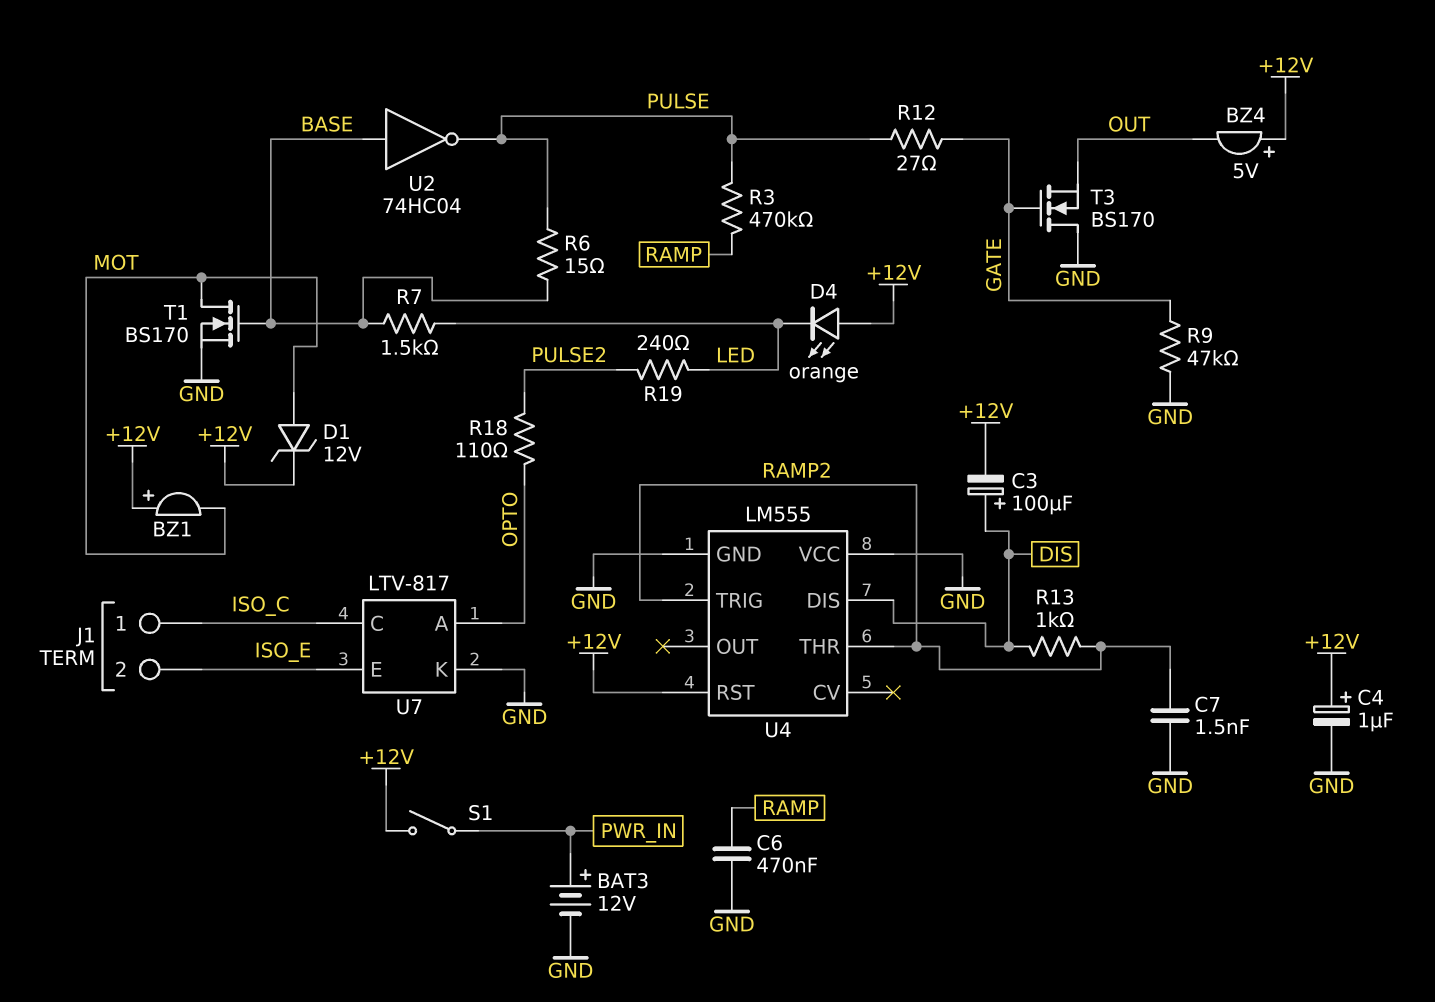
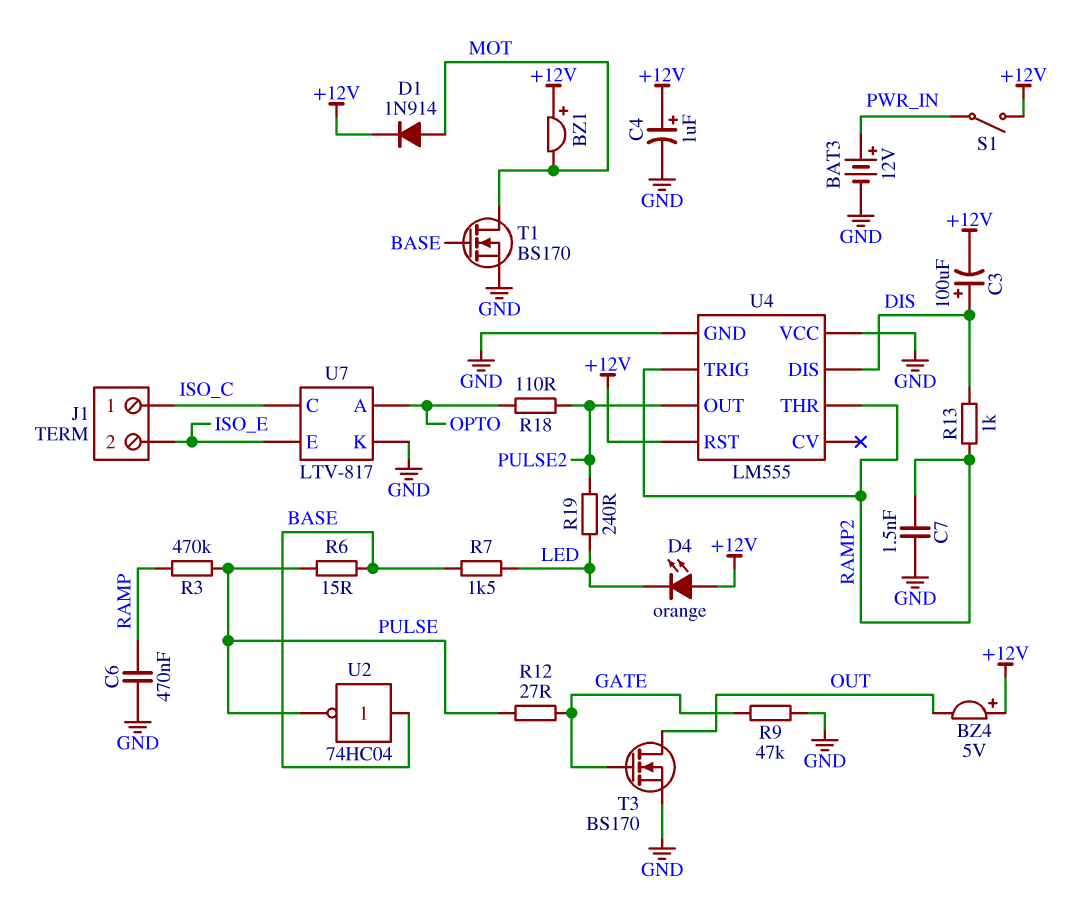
D1: zener 12V (A MOT, K +12V) -> diode 1N914 (A MOT, K +12V)
T3: NMOS BS170 (G GATE, D GND, S OUT) -> NMOS BS170 (G GATE, D OUT, S GND)
U4 pin OUT: none -> PULSE2

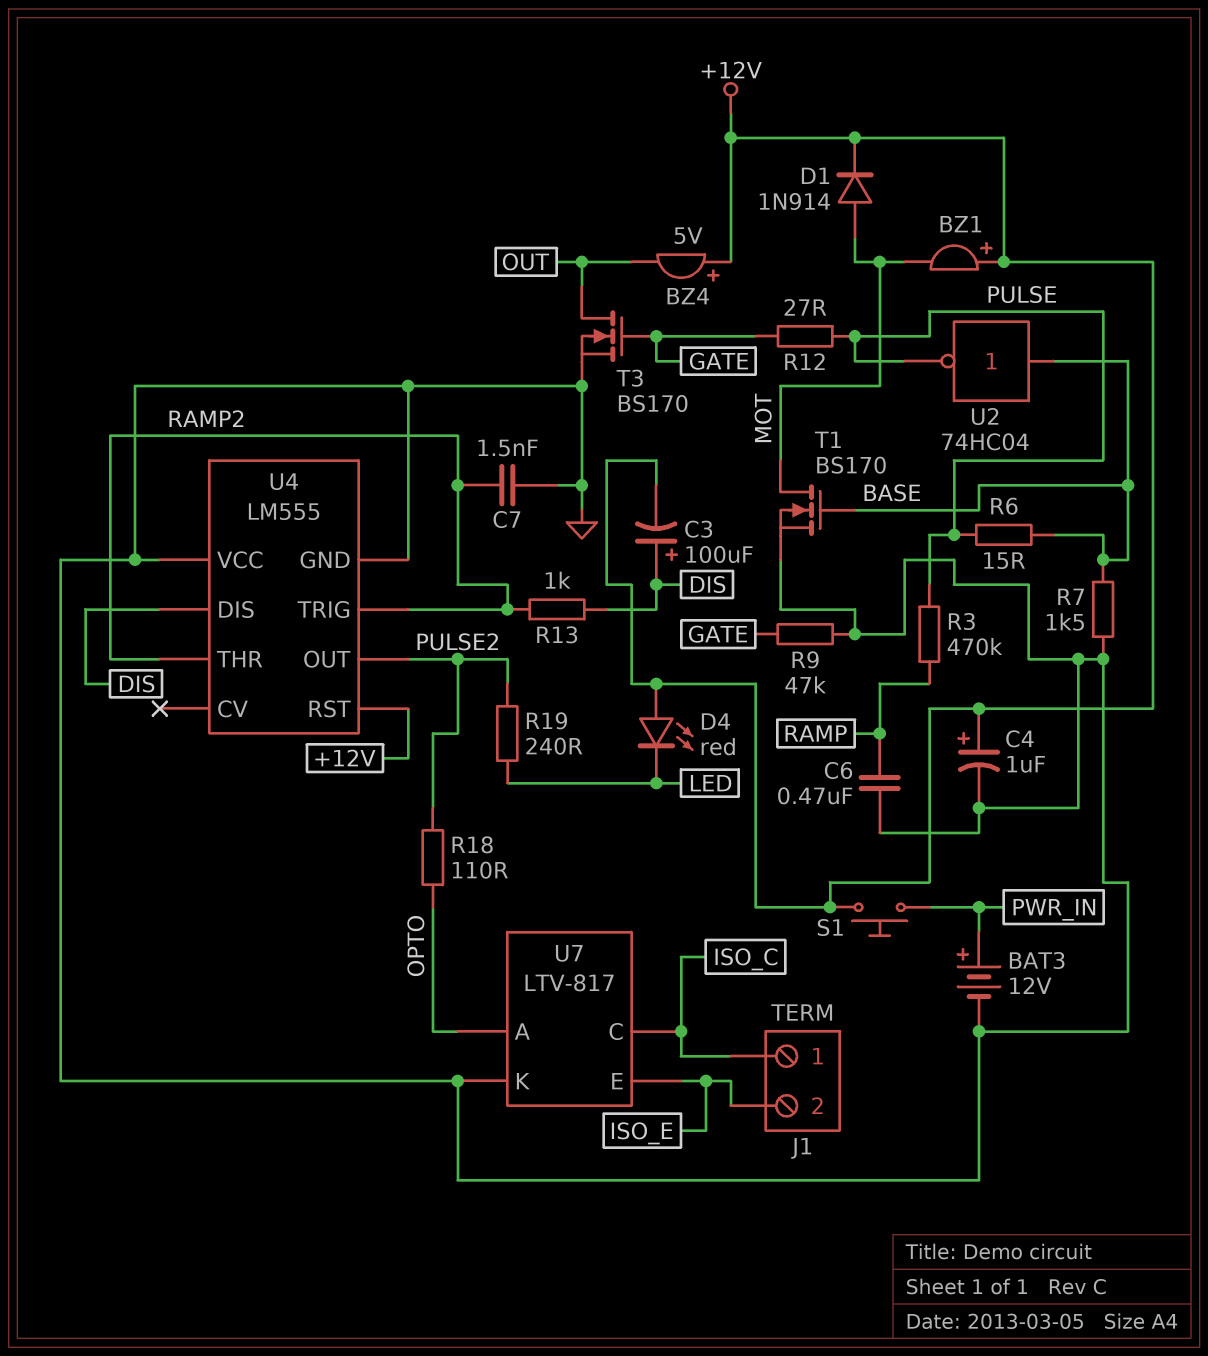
D4: LED orange (A +12V, K LED) -> LED red (A +12V, K LED)
R7: 1.5k (BASE, LED) -> 1.5k (BASE, GND)
S1: switch (+12V, PWR_IN) -> button (+12V, PWR_IN)

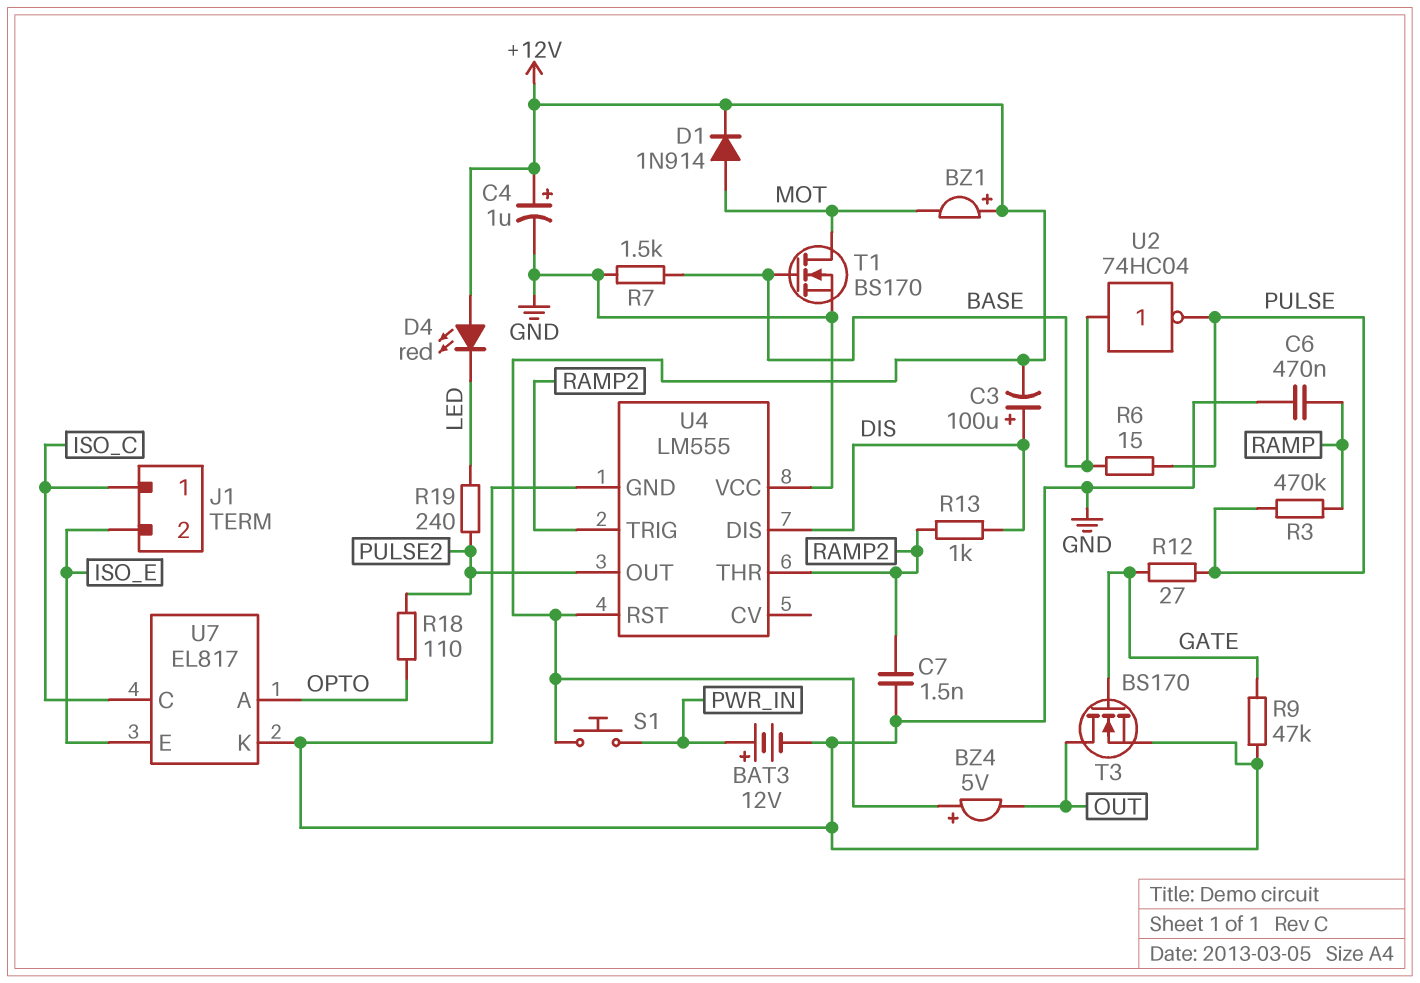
U7: LTV-817 -> EL817

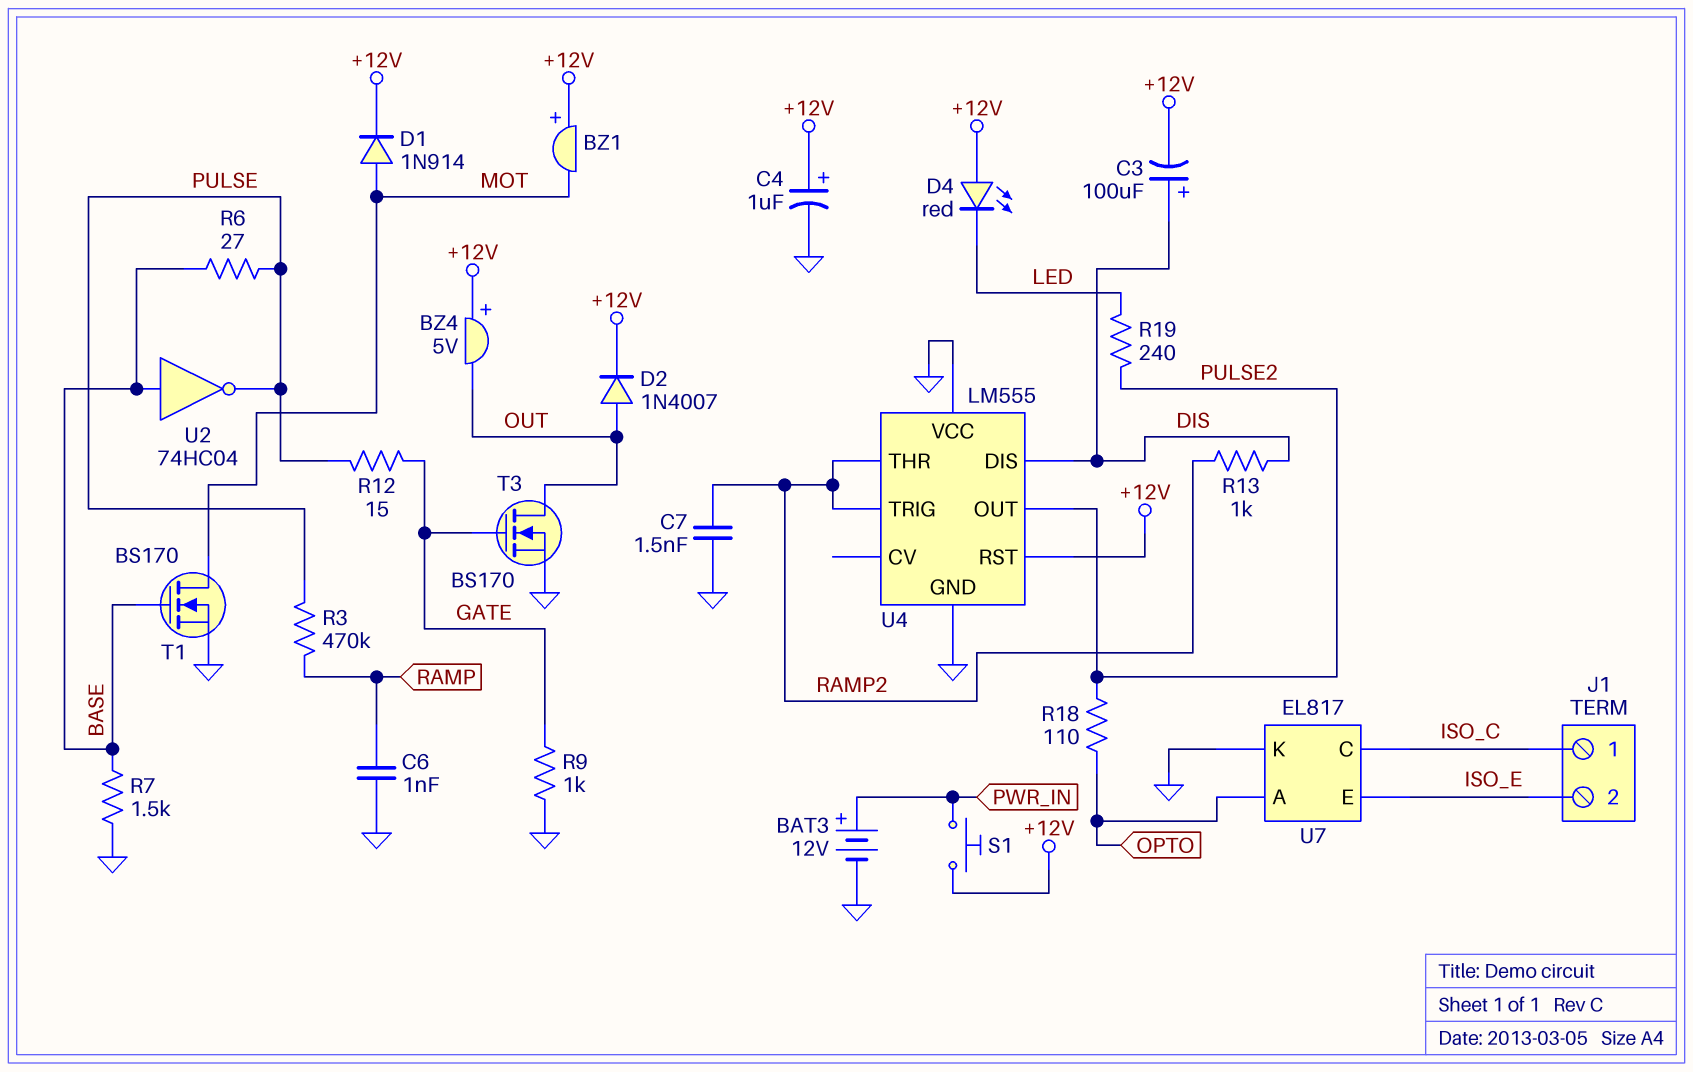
C6: 470nF (GND, RAMP) -> 1nF (GND, RAMP)
D2: none -> diode 1N4007 (A OUT, K +12V)
R6: 15 (BASE, PULSE) -> 27 (BASE, PULSE)
R9: 47k (GATE, GND) -> 1k (GATE, GND)
R12: 27 (GATE, PULSE) -> 15 (GATE, PULSE)

